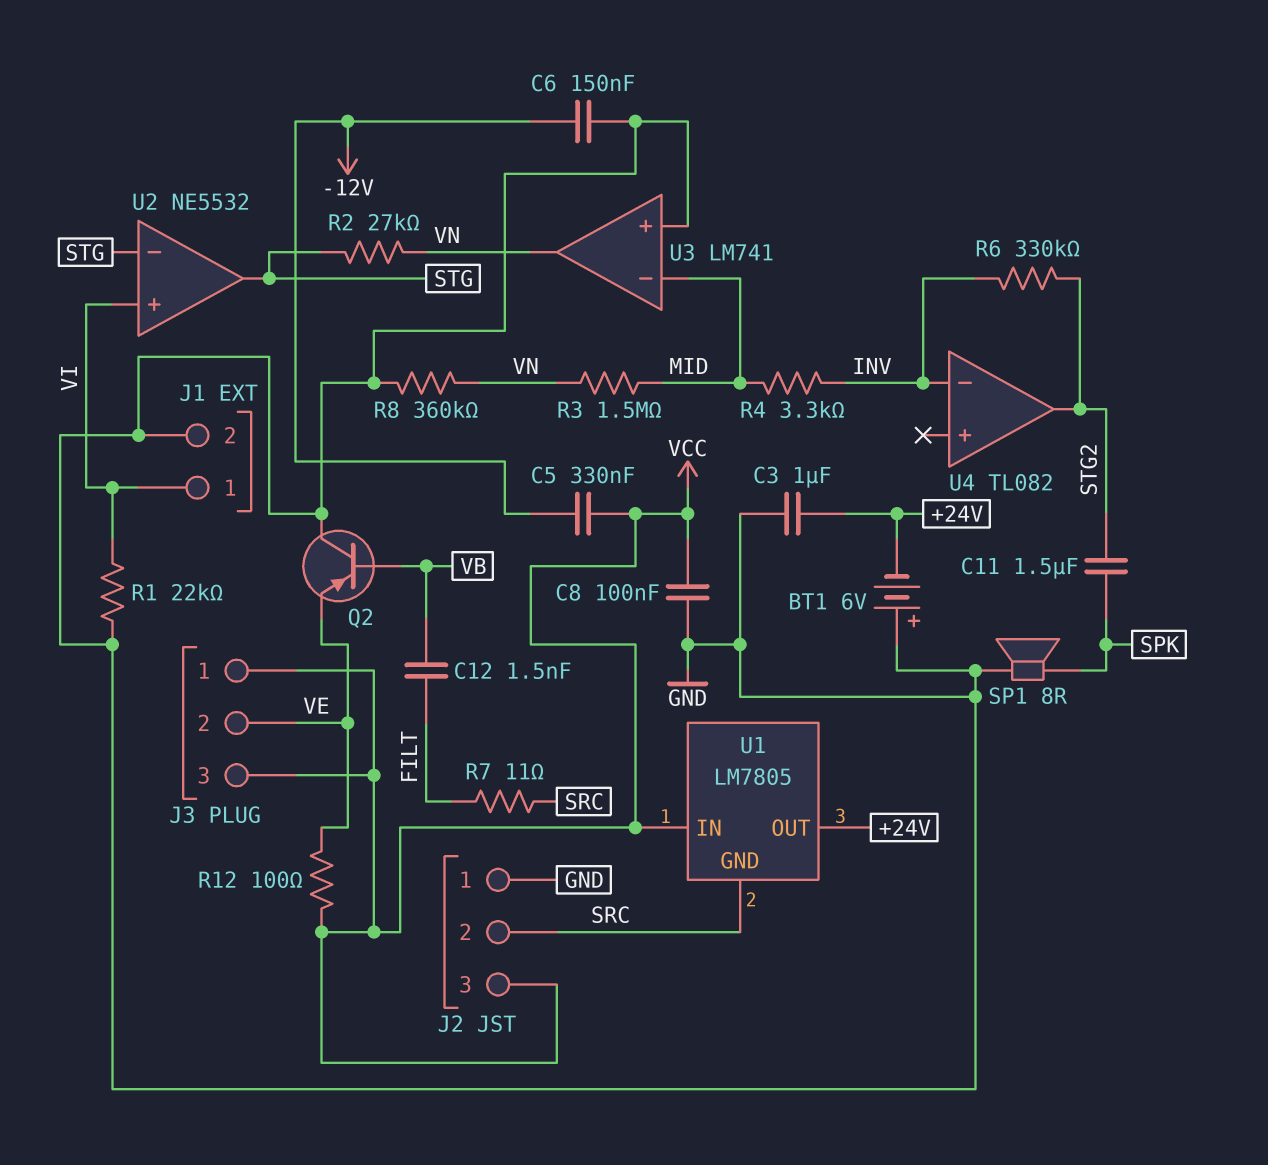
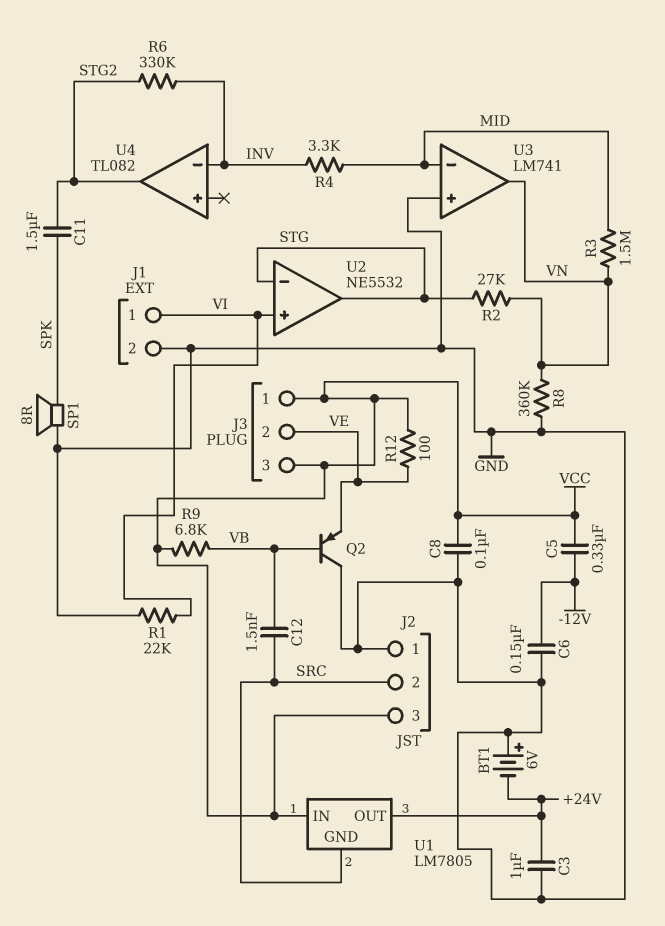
C12: 1.5nF (FILT, VB) -> 1.5nF (SRC, VB)
R7: 11 (FILT, SRC) -> none
R9: none -> 6.8k (VB, VCC)

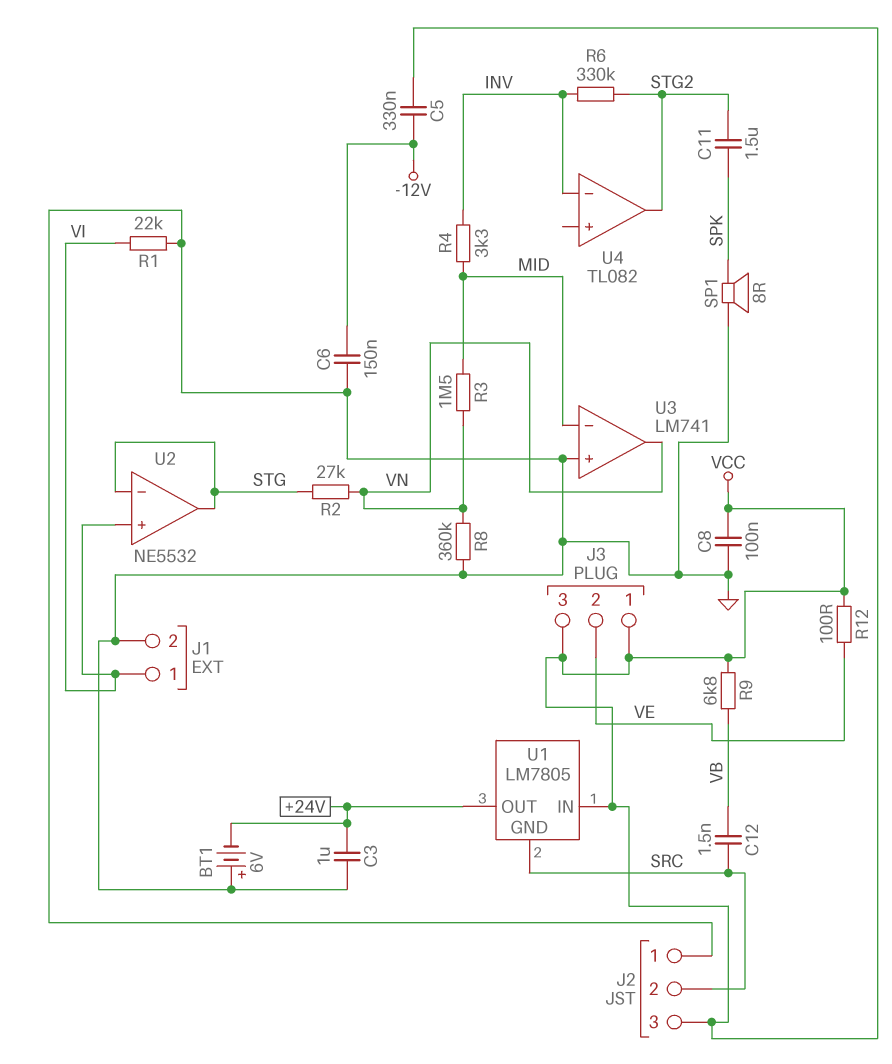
Q2: PNP (B VB, C GND, E VE) -> none

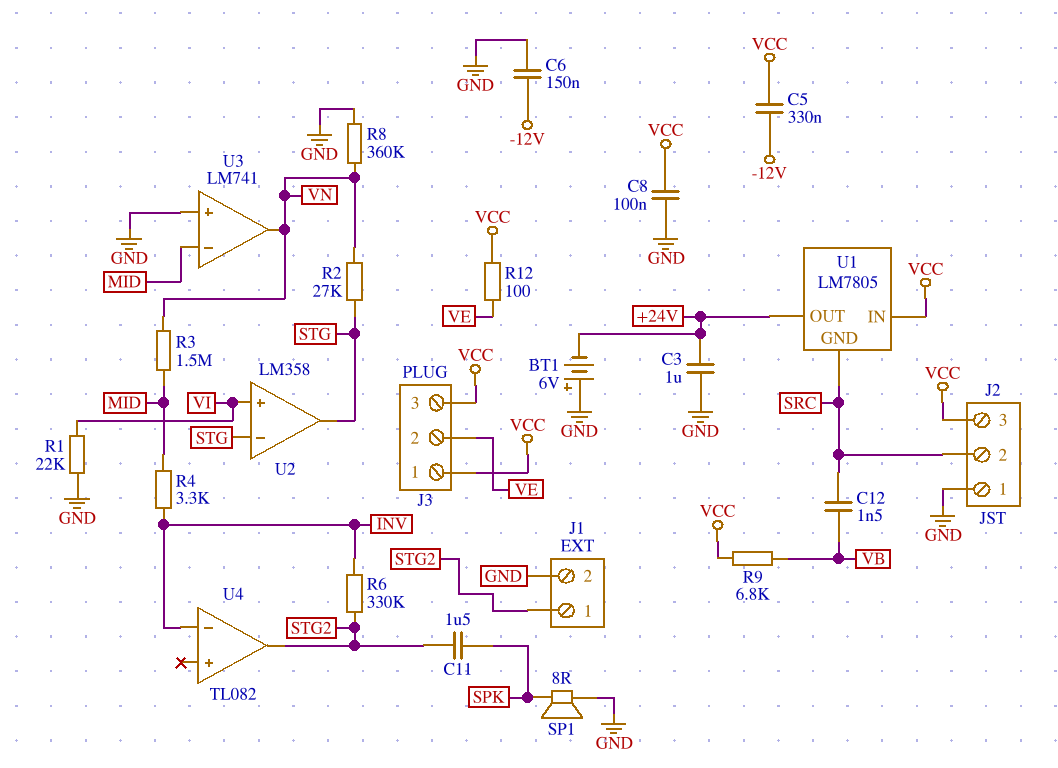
J1 pin 1: VI -> STG2
U2: NE5532 -> LM358

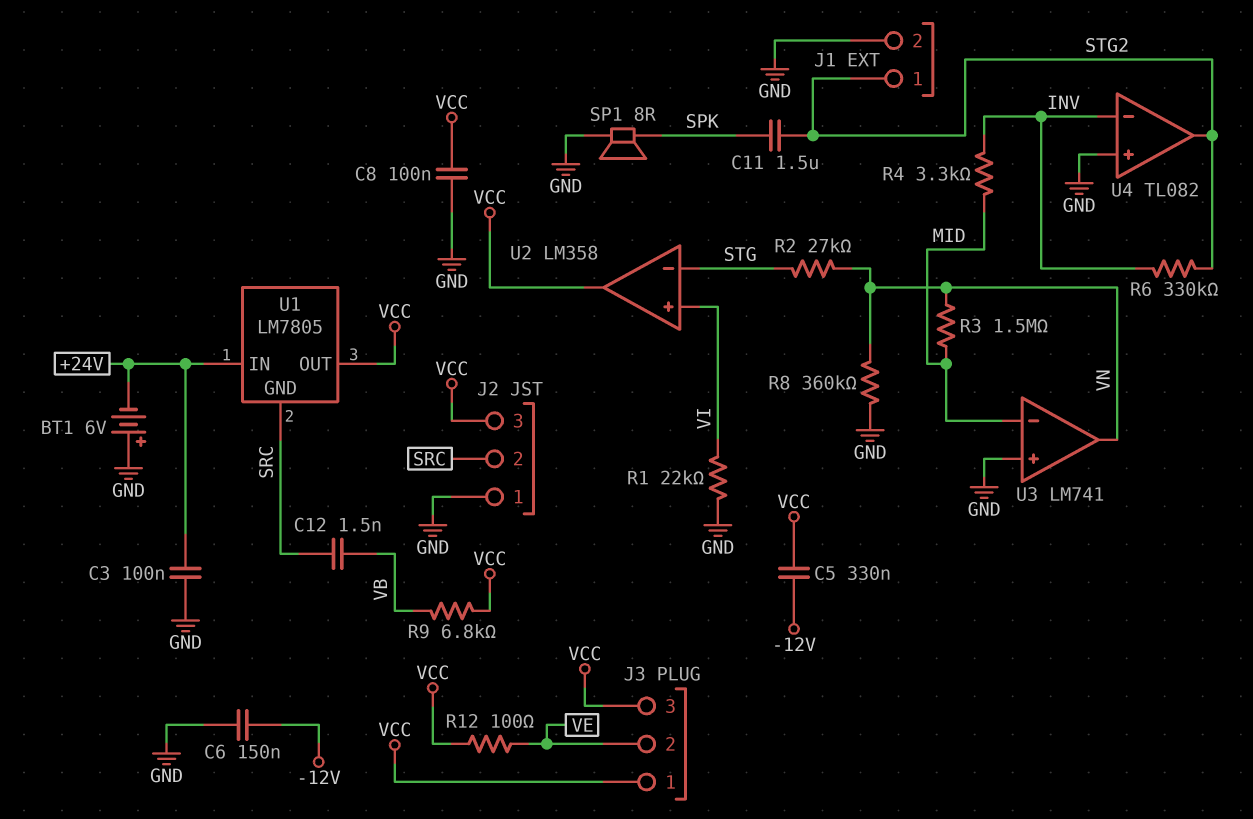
C3: 1uF (+24V, GND) -> 100nF (+24V, GND)
U1 pin IN: VCC -> +24V
U1 pin OUT: +24V -> VCC
U2 pin out: STG -> VCC
U4 pin in+: none -> GND

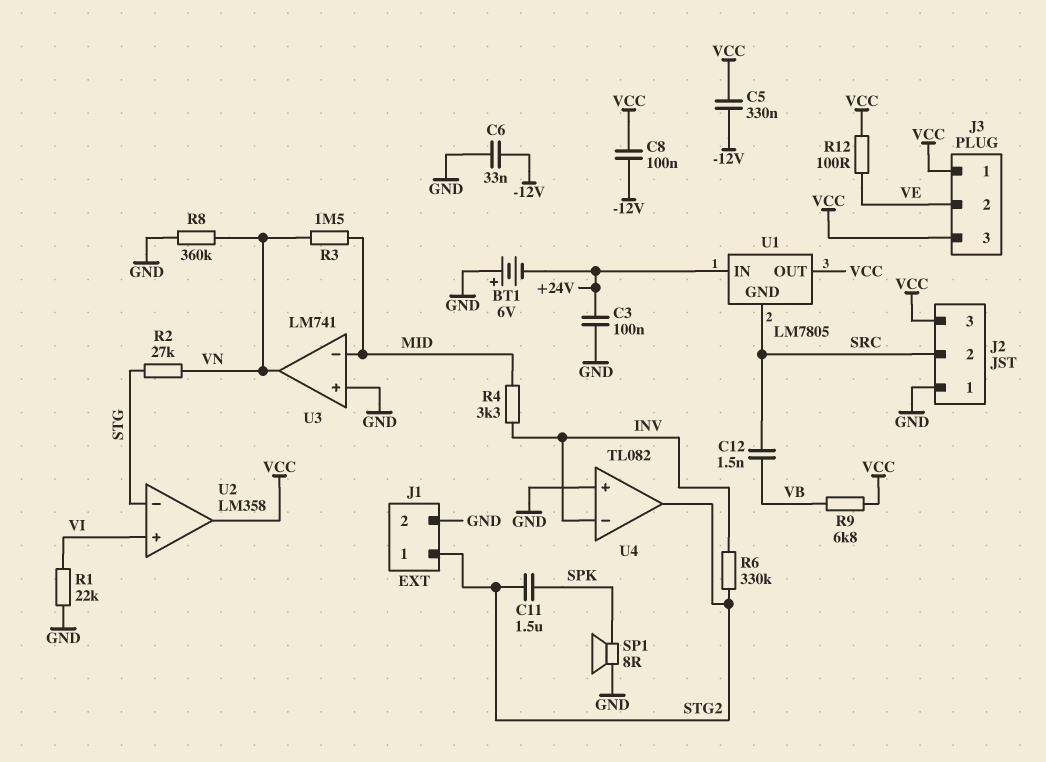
C6: 150nF (-12V, GND) -> 33nF (-12V, GND)
C8: 100nF (GND, VCC) -> 100nF (-12V, VCC)

